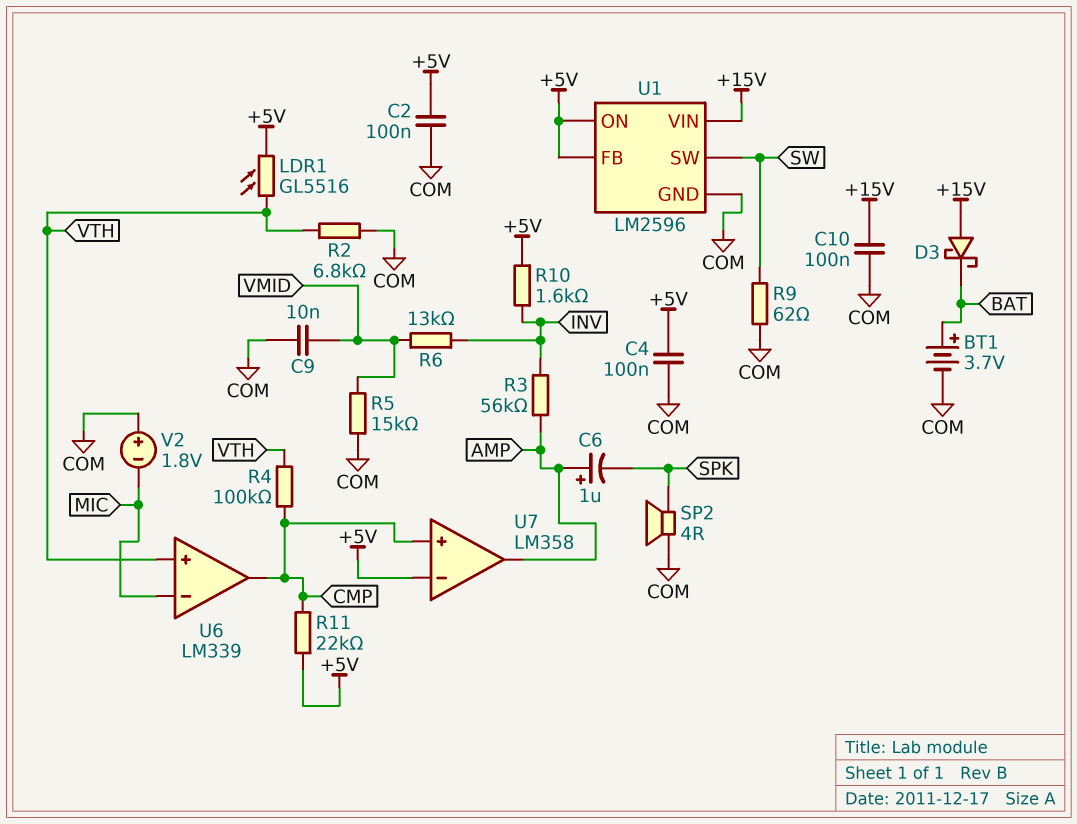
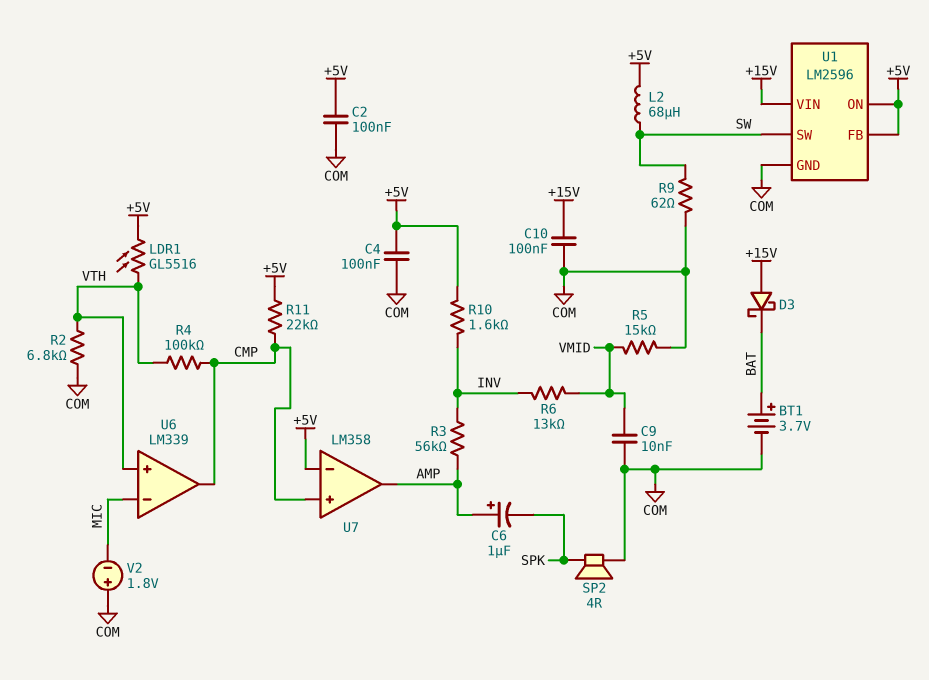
L2: none -> 68uH (+5V, SW)

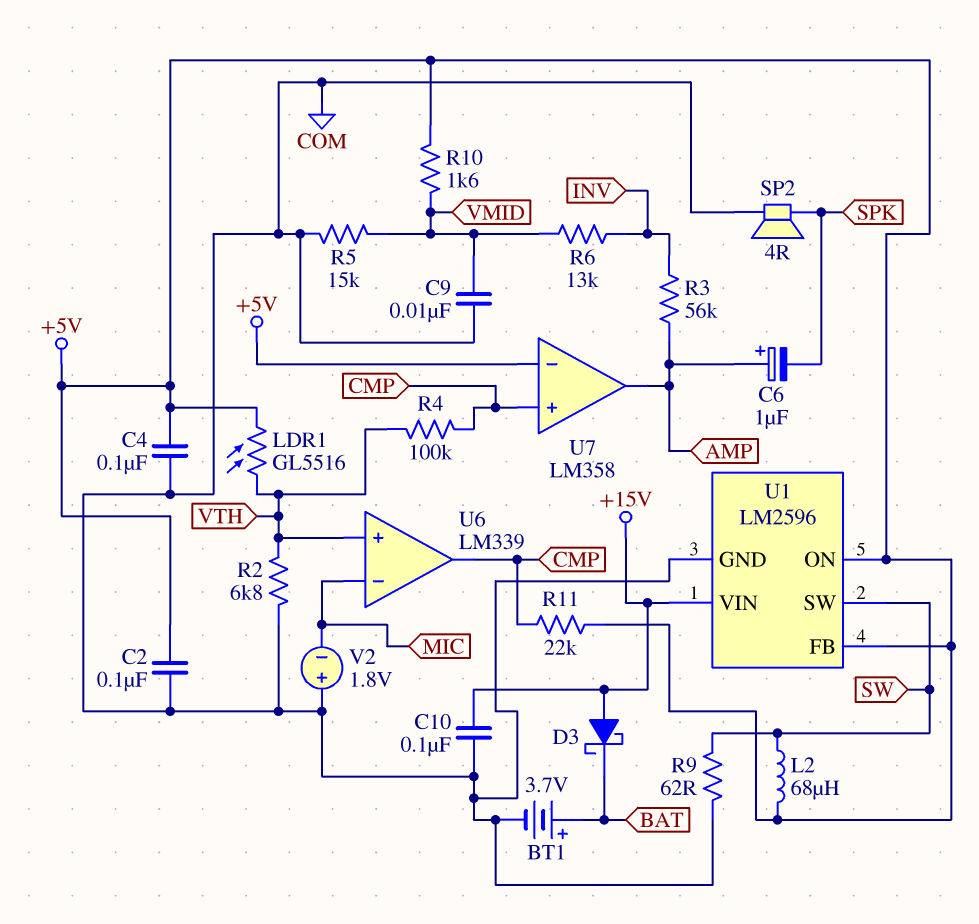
R10: 1.6k (+5V, INV) -> 1.6k (+5V, VMID)

